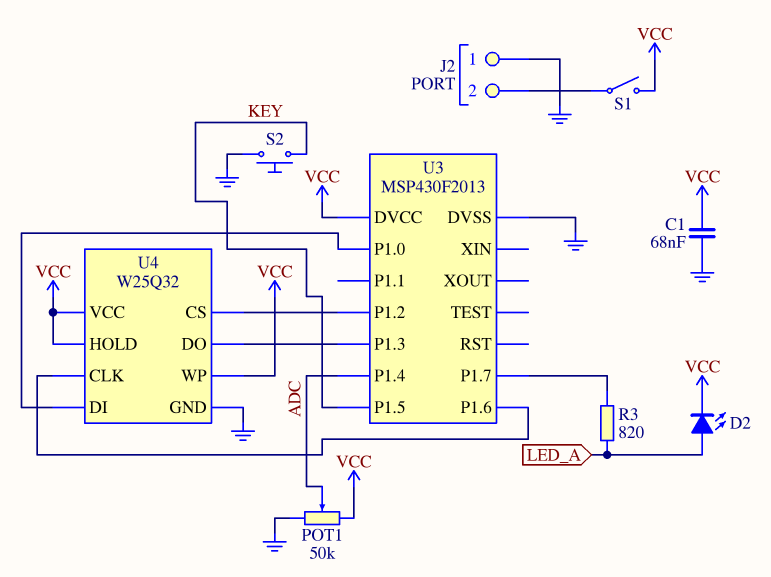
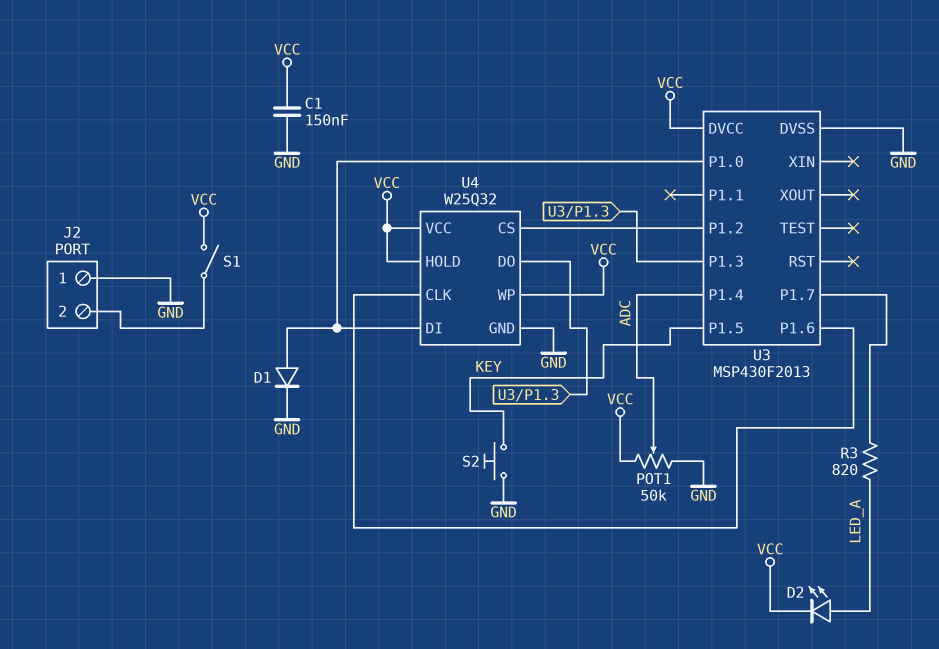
C1: 68nF (GND, VCC) -> 150nF (GND, VCC)
D1: none -> diode (A U3/P1.0, K GND)

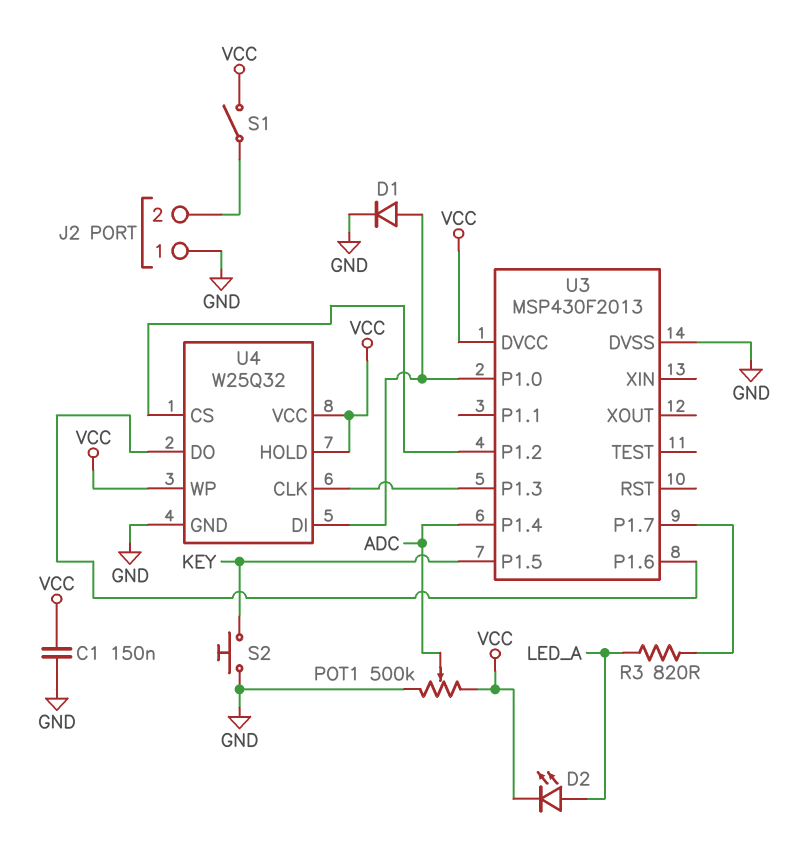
POT1: 50k (GND, VCC, wiper ADC) -> 500k (GND, VCC, wiper ADC)
U4 pin CLK: U3/P1.6 -> U3/P1.3
U4 pin DO: U3/P1.3 -> U3/P1.6

